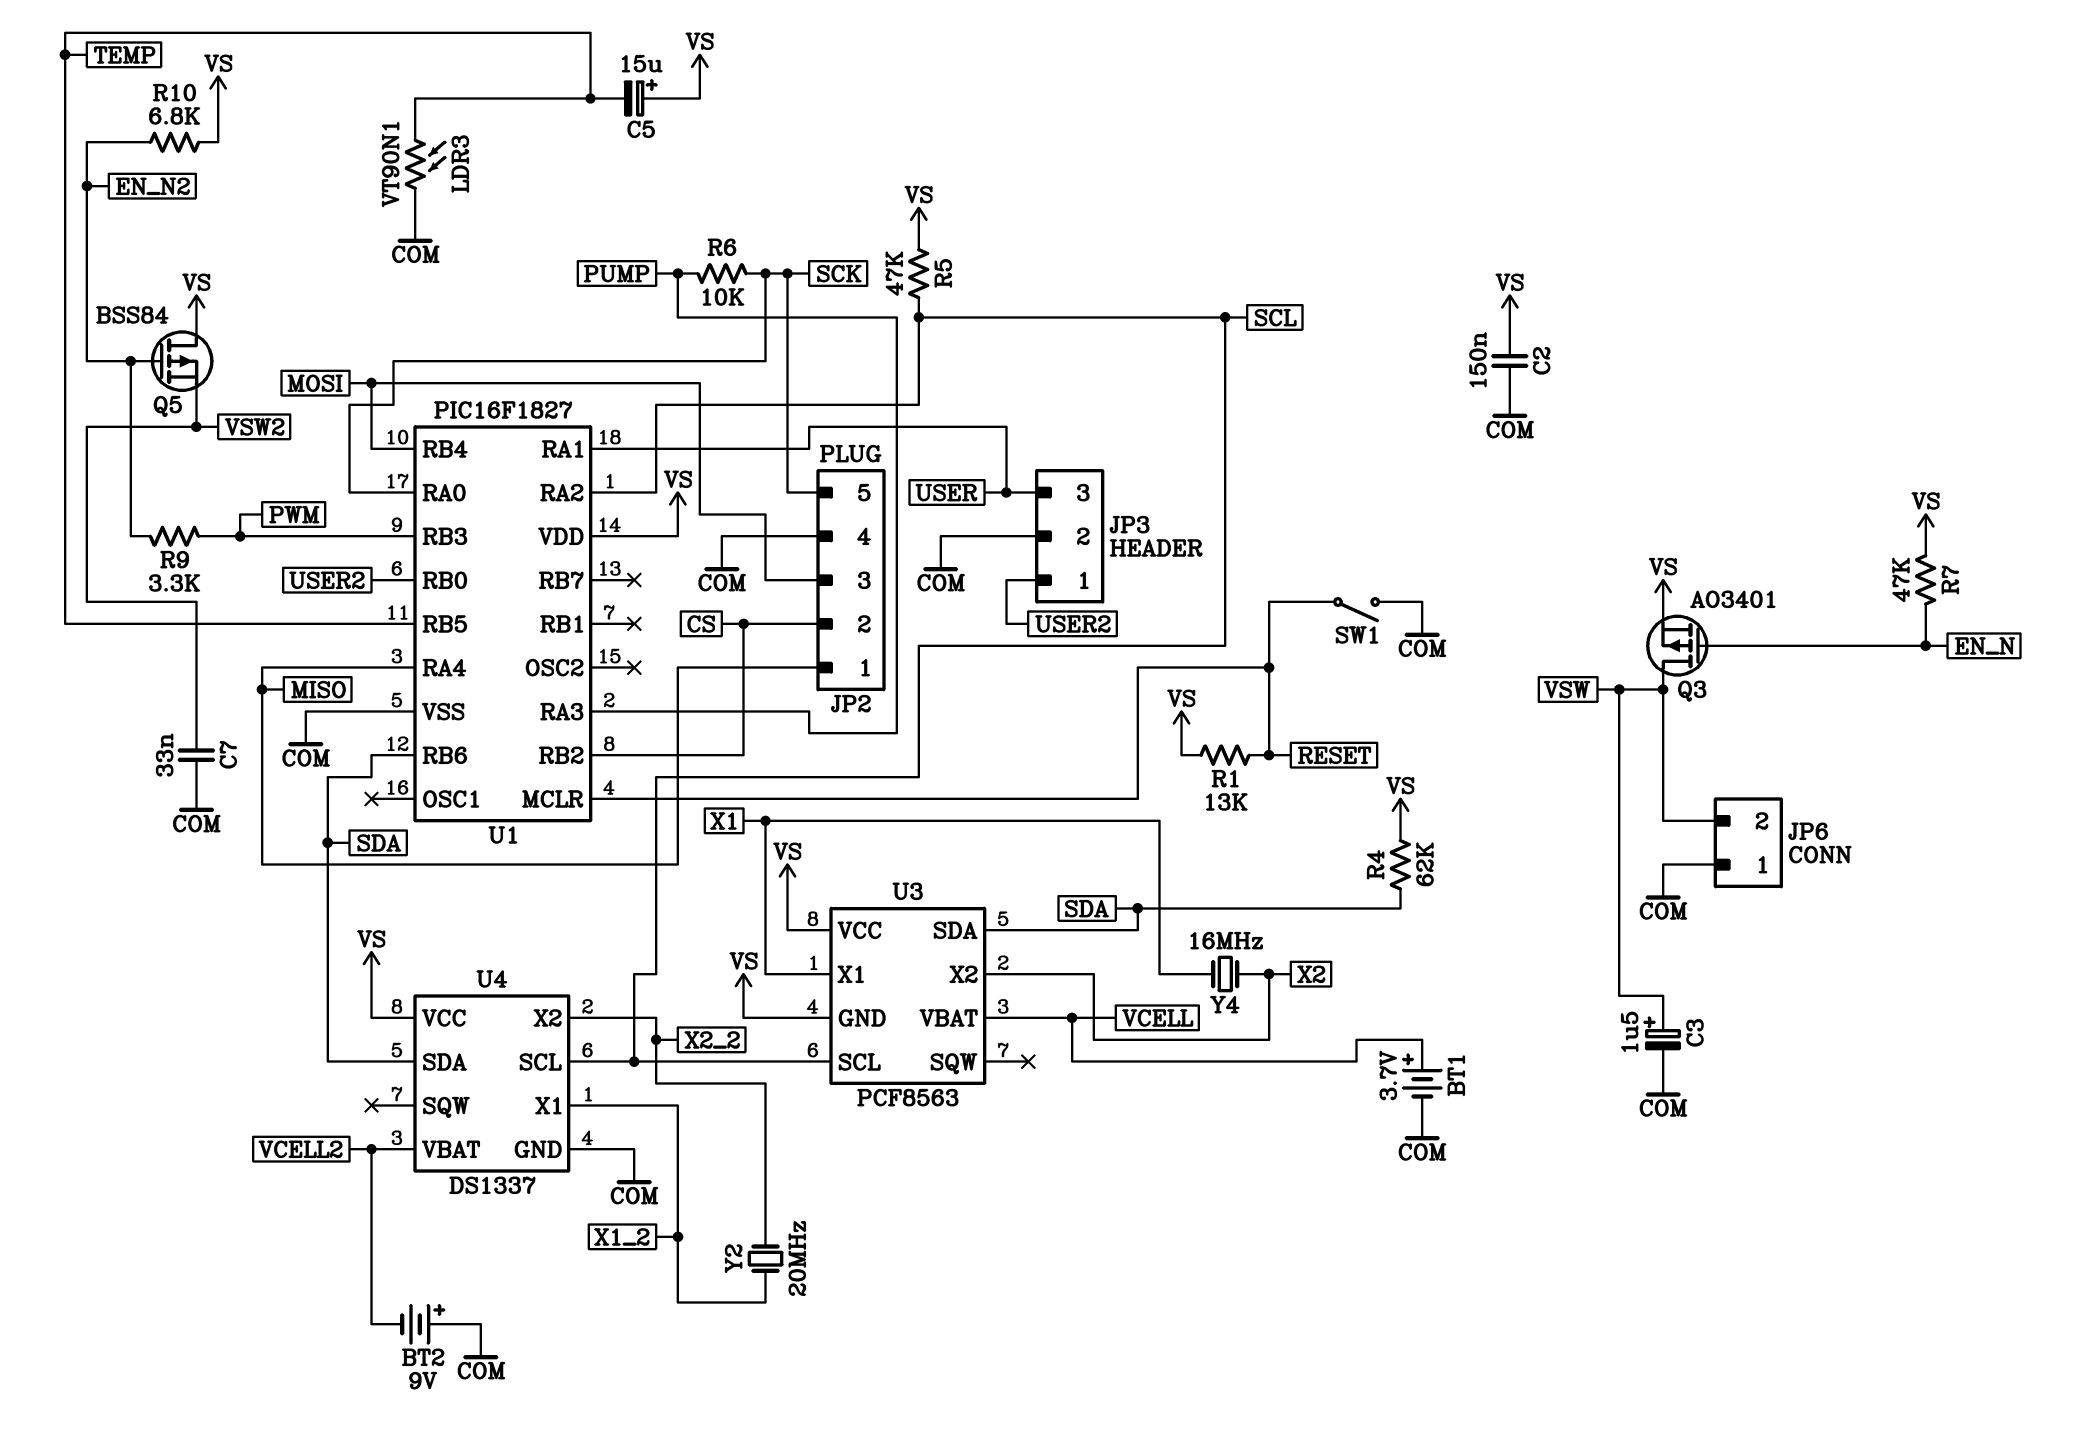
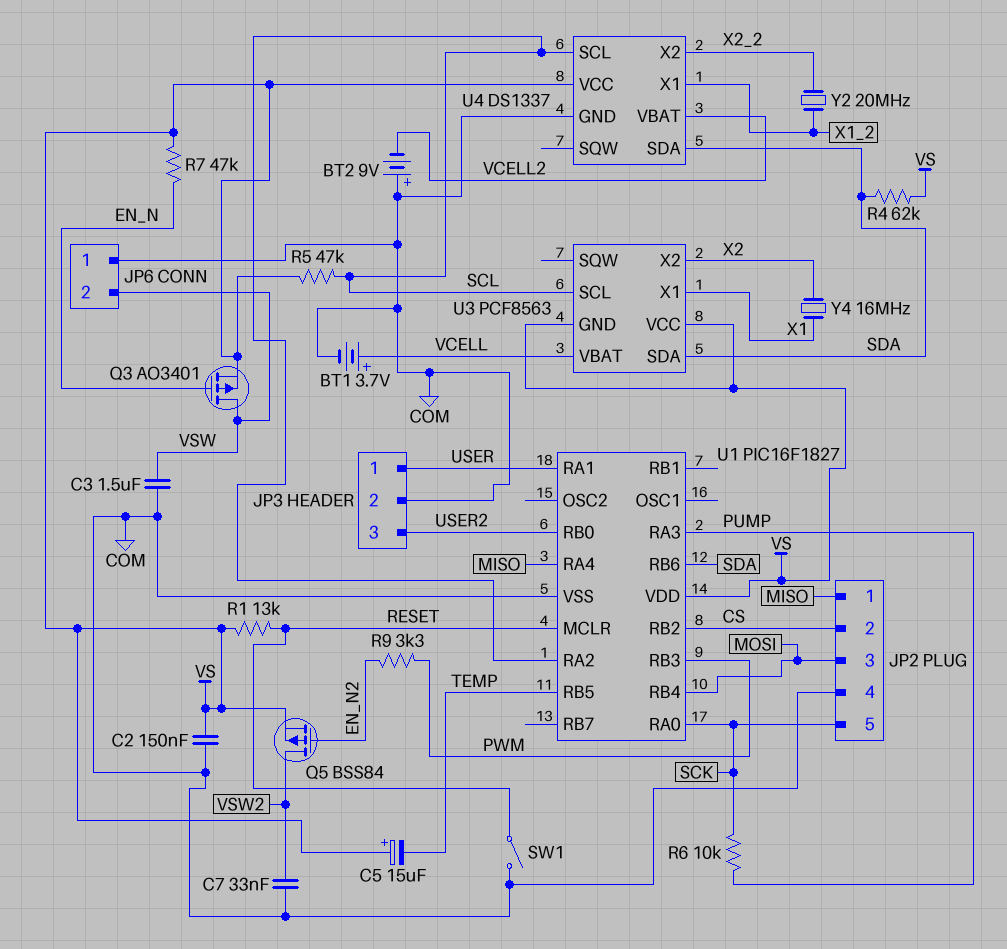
C3: 1.5uF (plus VSW, minus COM) -> 1.5uF (COM, VSW)
JP3 pin 1: USER2 -> USER
JP3 pin 3: USER -> USER2
LDR3: VT90N1 (COM, TEMP) -> none
Q5: PMOS BSS84 (G EN_N2, D VS, S VSW2) -> PMOS BSS84 (G EN_N2, D VSW2, S VS)
R10: 6.8k (EN_N2, VS) -> none

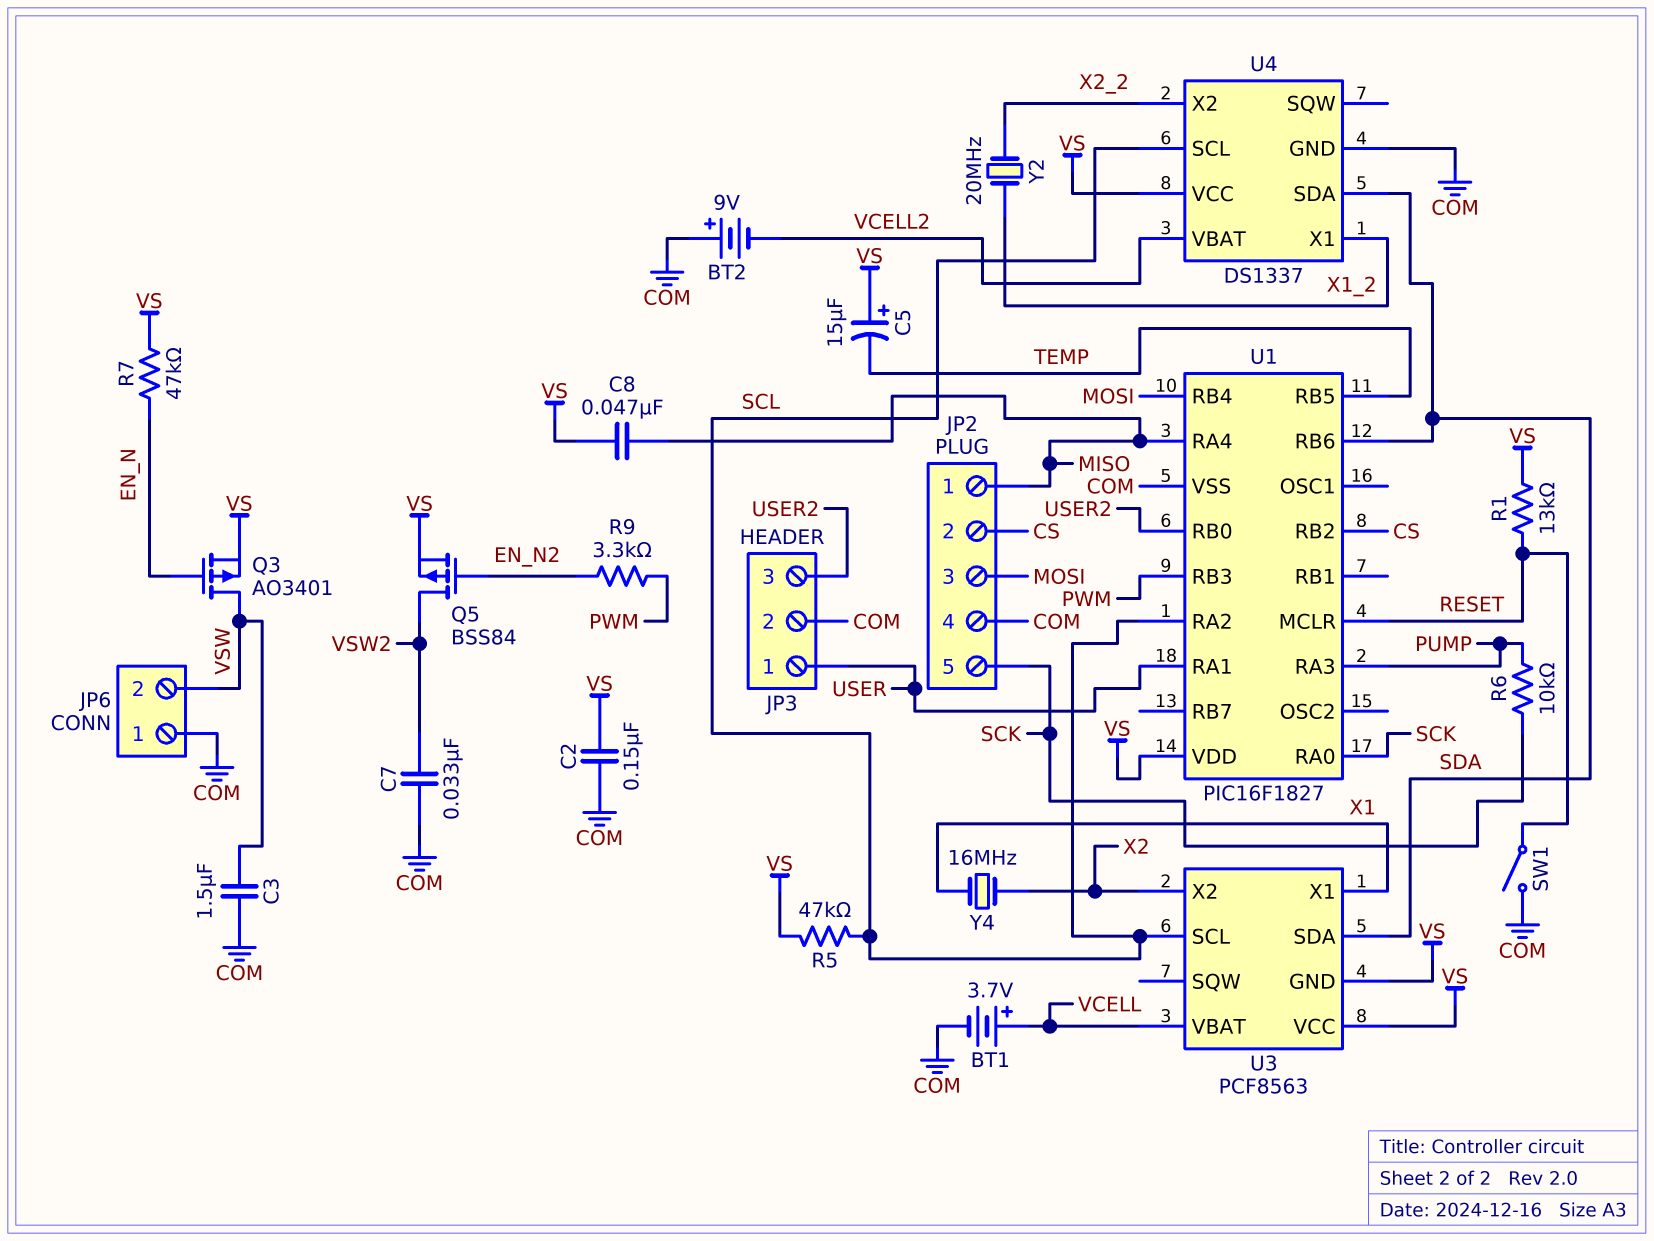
C8: none -> 47nF (MISO, VS)
R4: 62k (SDA, VS) -> none

